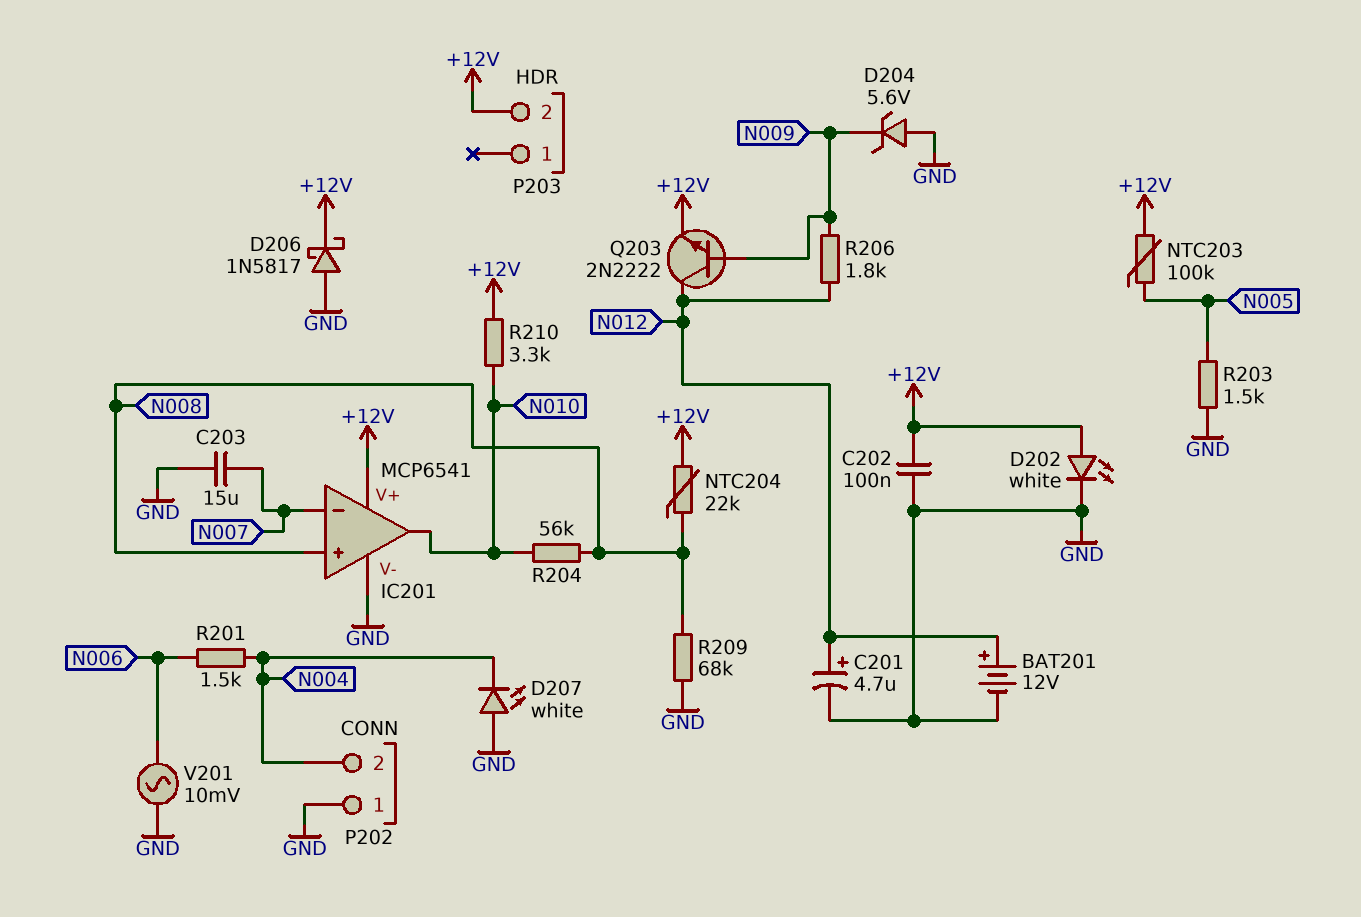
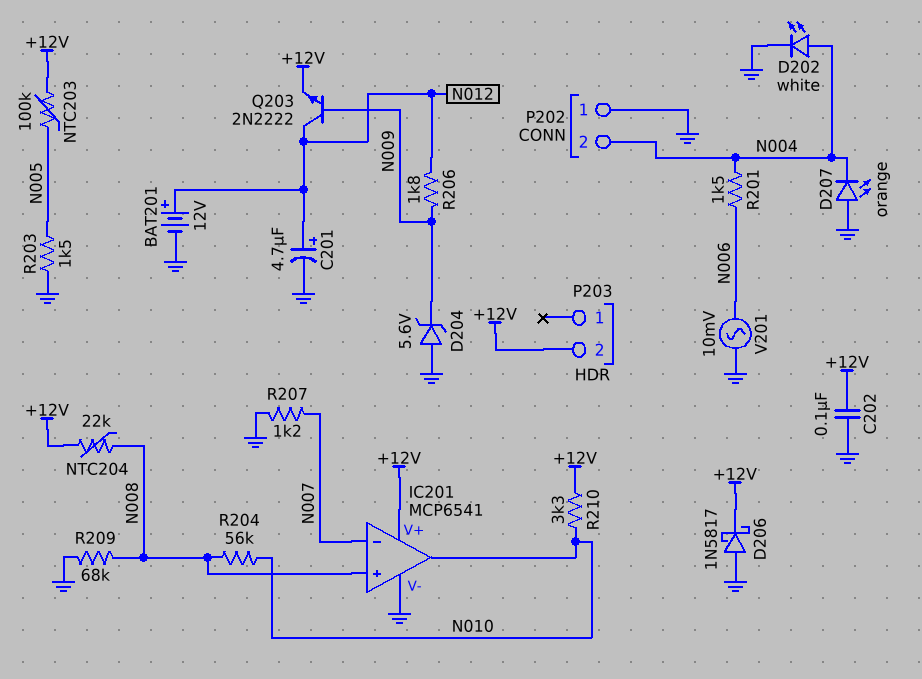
C203: 15uF (GND, N007) -> none
D202: LED white (A +12V, K GND) -> LED white (A N004, K GND)
D207: LED white (A GND, K N004) -> LED orange (A GND, K N004)
R207: none -> 1.2k (GND, N007)

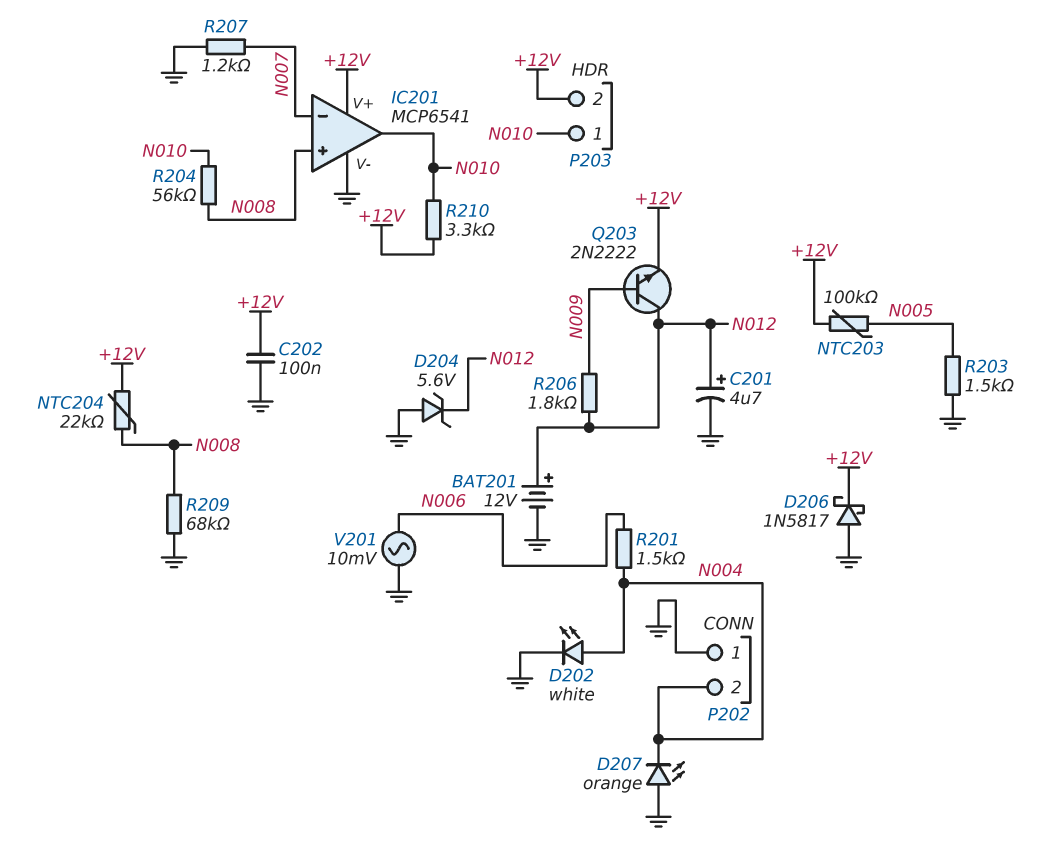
D204: zener 5.6V (A GND, K N009) -> zener 5.6V (A GND, K N012)
P203 pin 1: none -> N010

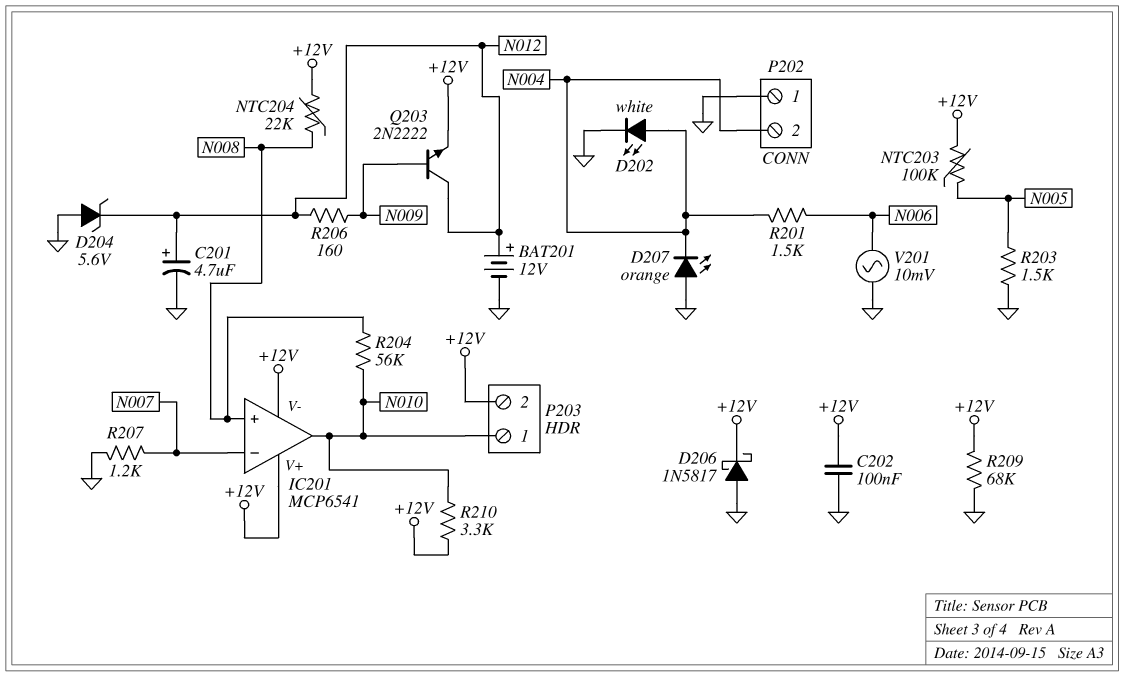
IC201 pin V-: GND -> +12V
R206: 1.8k (N009, N012) -> 160 (N009, N012)
R209: 68k (GND, N008) -> 68k (+12V, GND)

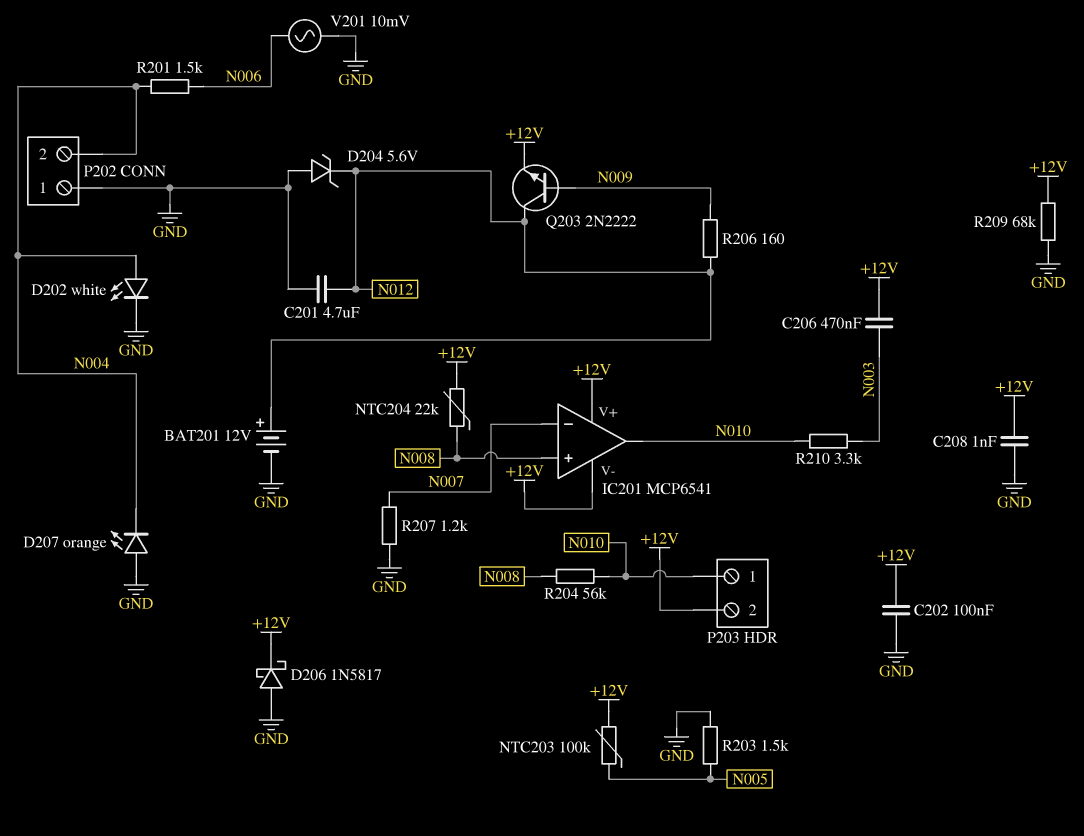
C201: 4.7uF (plus N012, minus GND) -> 4.7uF (GND, N012)
C206: none -> 470nF (+12V, N003)
C208: none -> 1nF (+12V, GND)
R210: 3.3k (+12V, N010) -> 3.3k (N003, N010)

